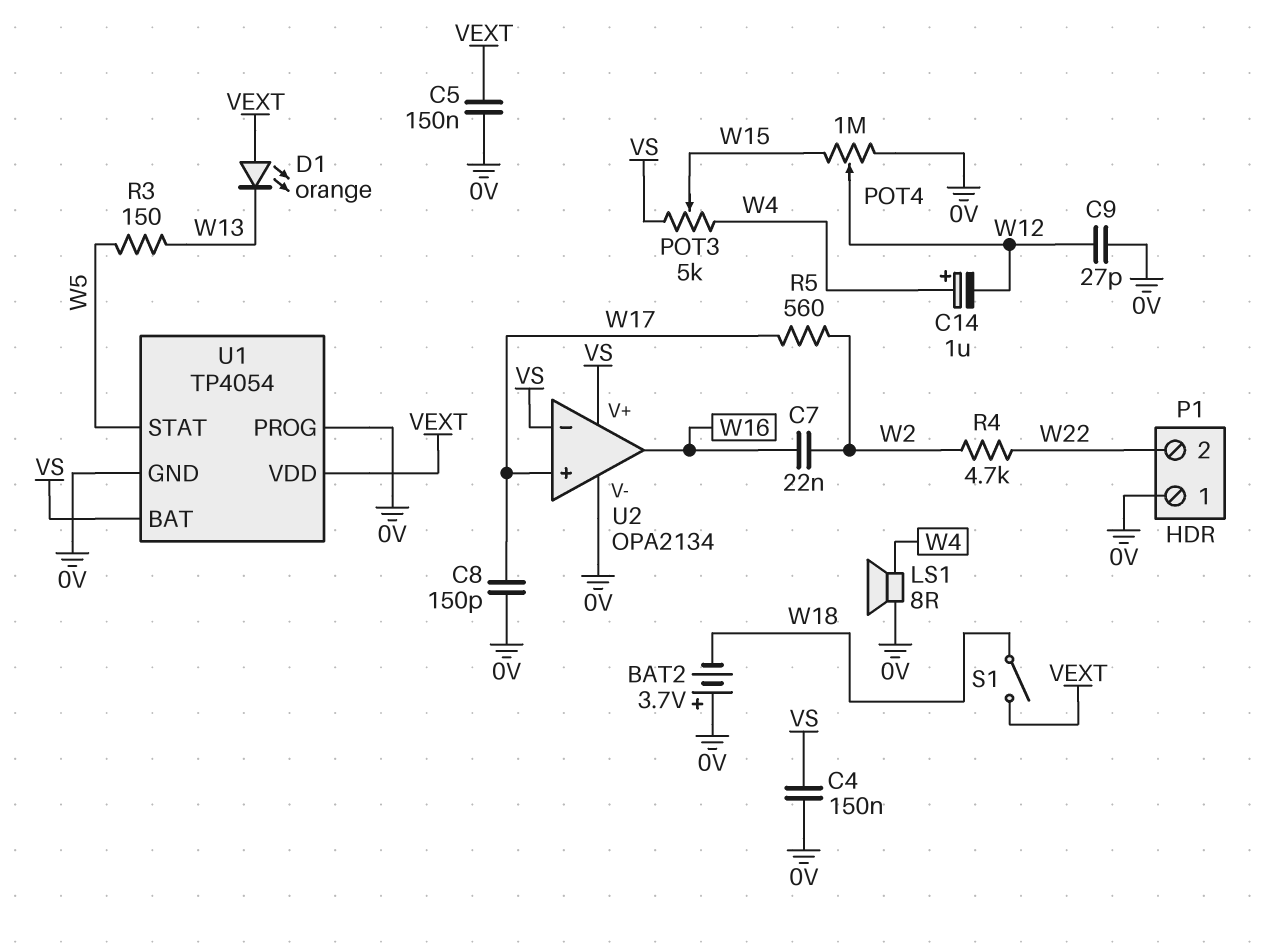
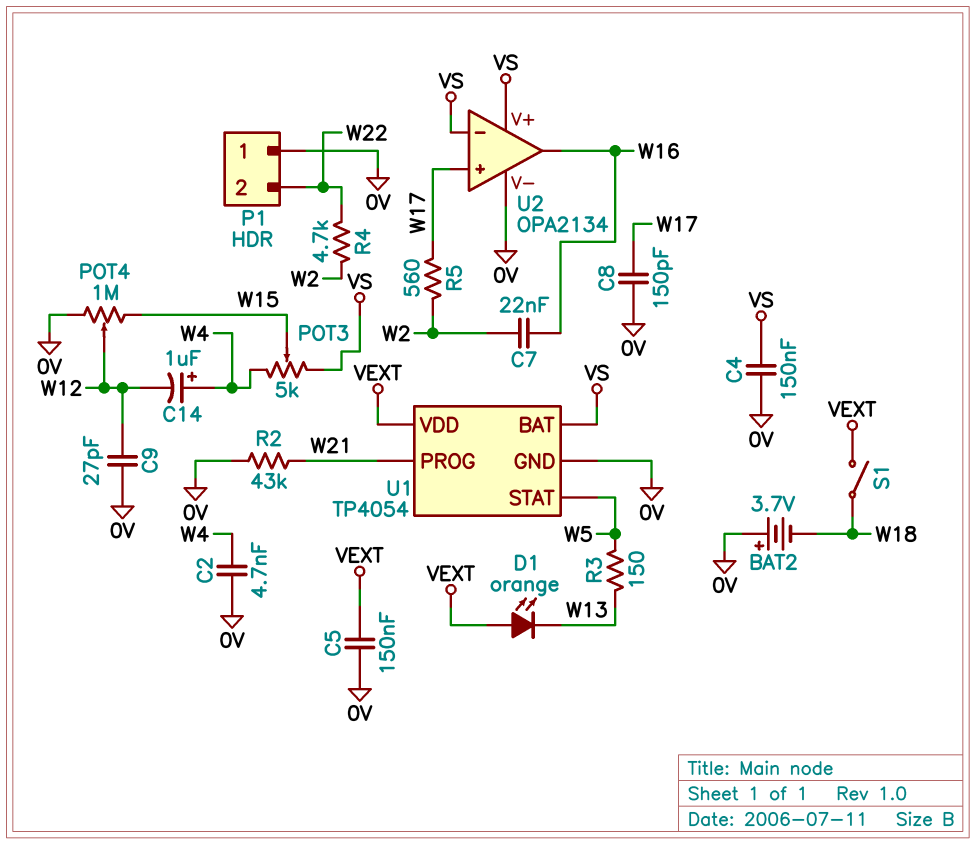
C2: none -> 4.7nF (0V, W4)
LS1: speaker 8R (0V, W4) -> none
R2: none -> 43k (0V, W21)
U1 pin PROG: 0V -> W21

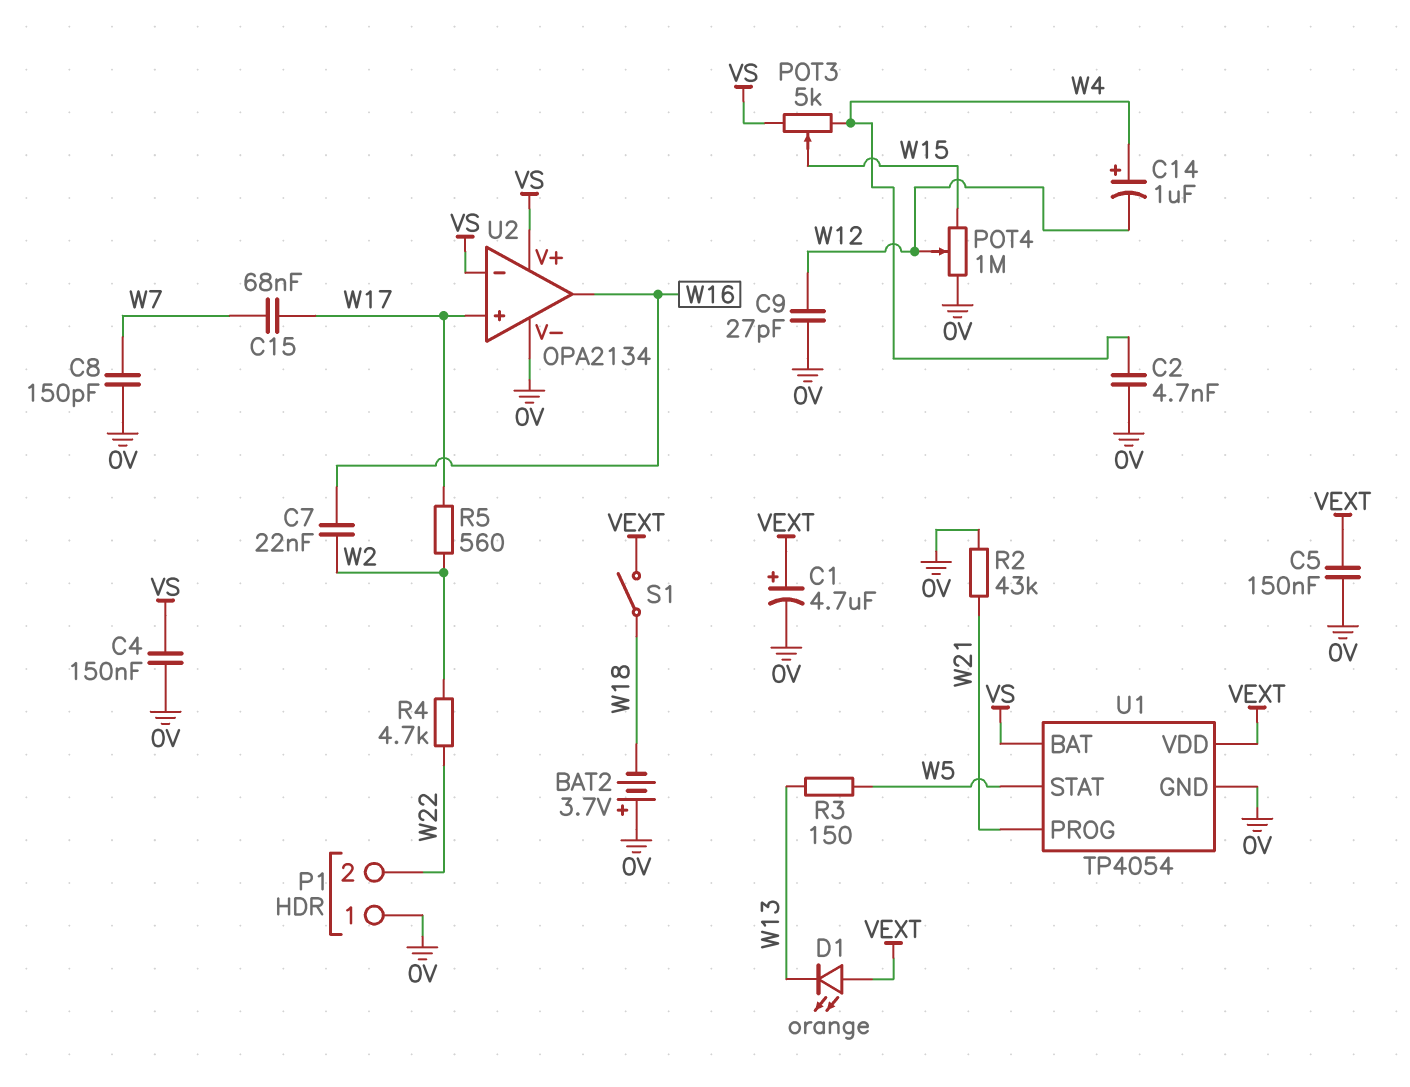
C1: none -> 4.7uF (plus VEXT, minus 0V)
C8: 150pF (0V, W17) -> 150pF (0V, W7)
C15: none -> 68nF (W7, W17)

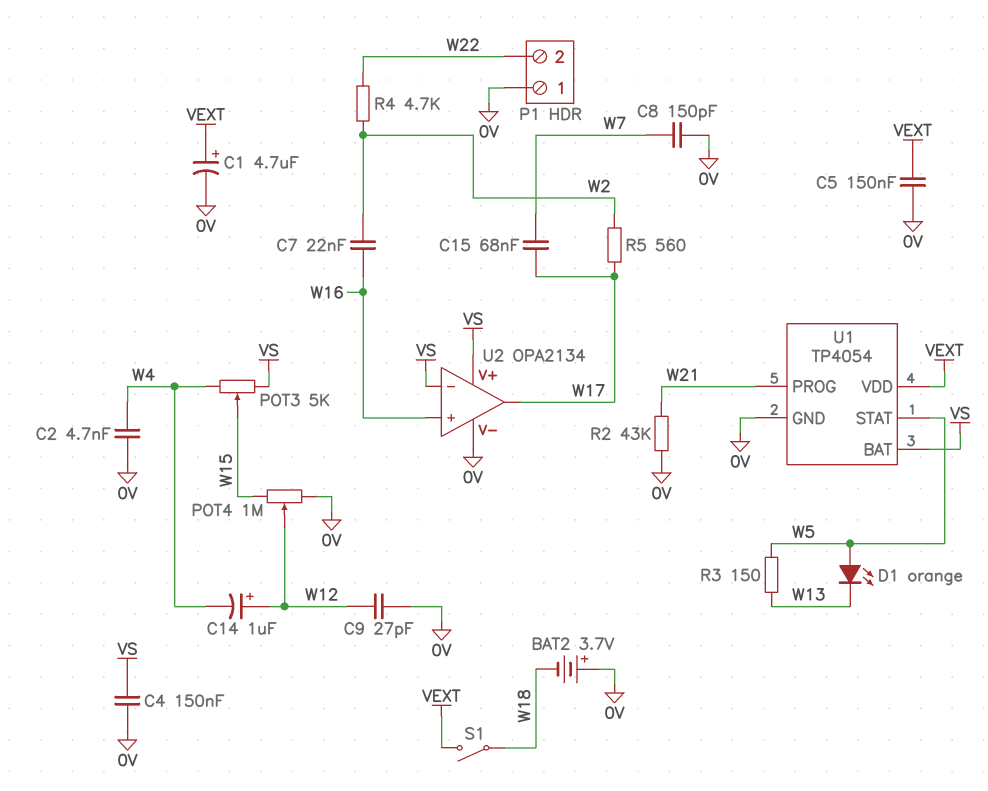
C14: 1uF (plus W4, minus W12) -> 1uF (plus W12, minus W4)
D1: LED orange (A VEXT, K W13) -> LED orange (A W5, K W13)
U2 pin in+: W17 -> W16
U2 pin out: W16 -> W17

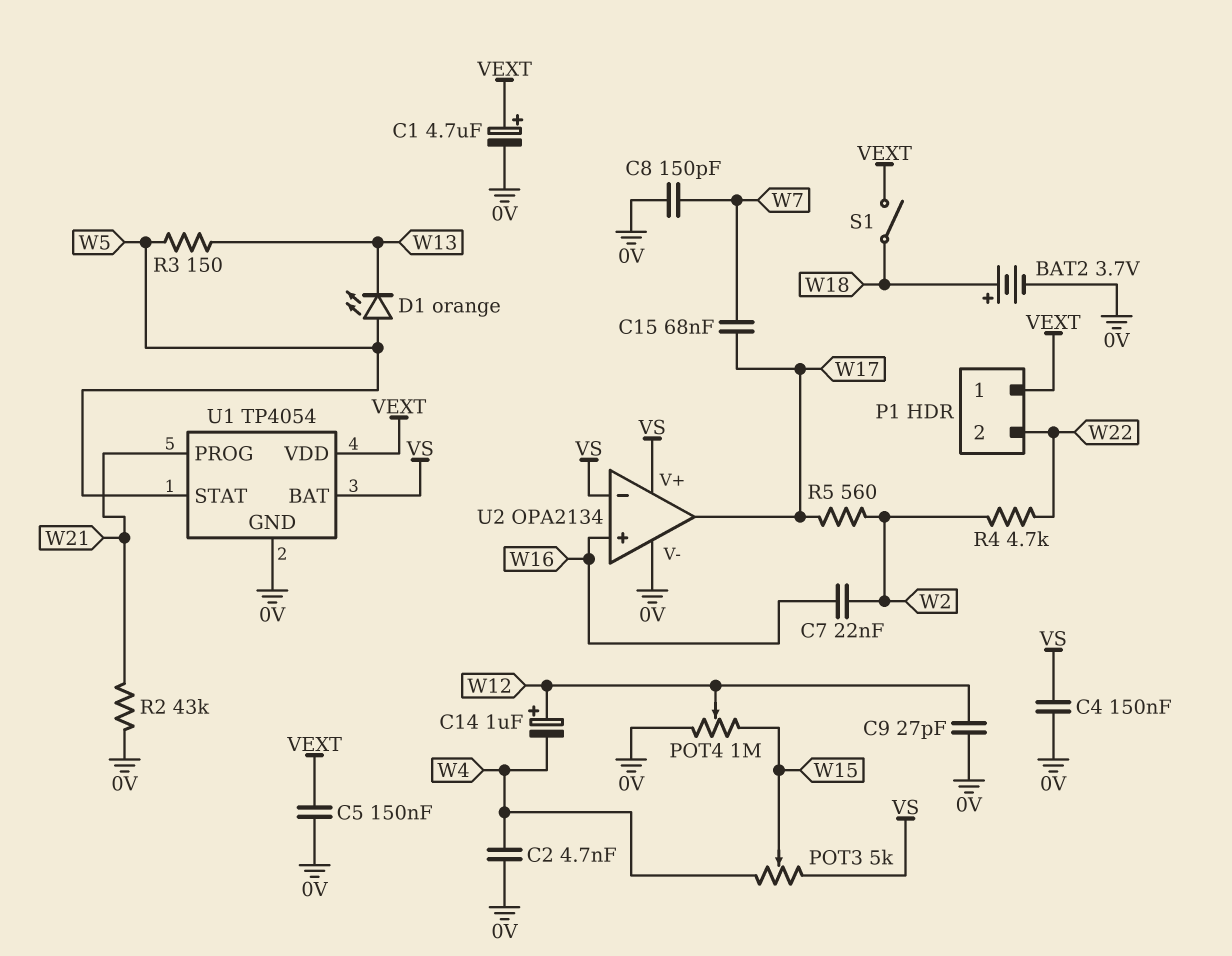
BAT2: 3.7V (plus 0V, minus W18) -> 3.7V (plus W18, minus 0V)
P1 pin 1: 0V -> VEXT

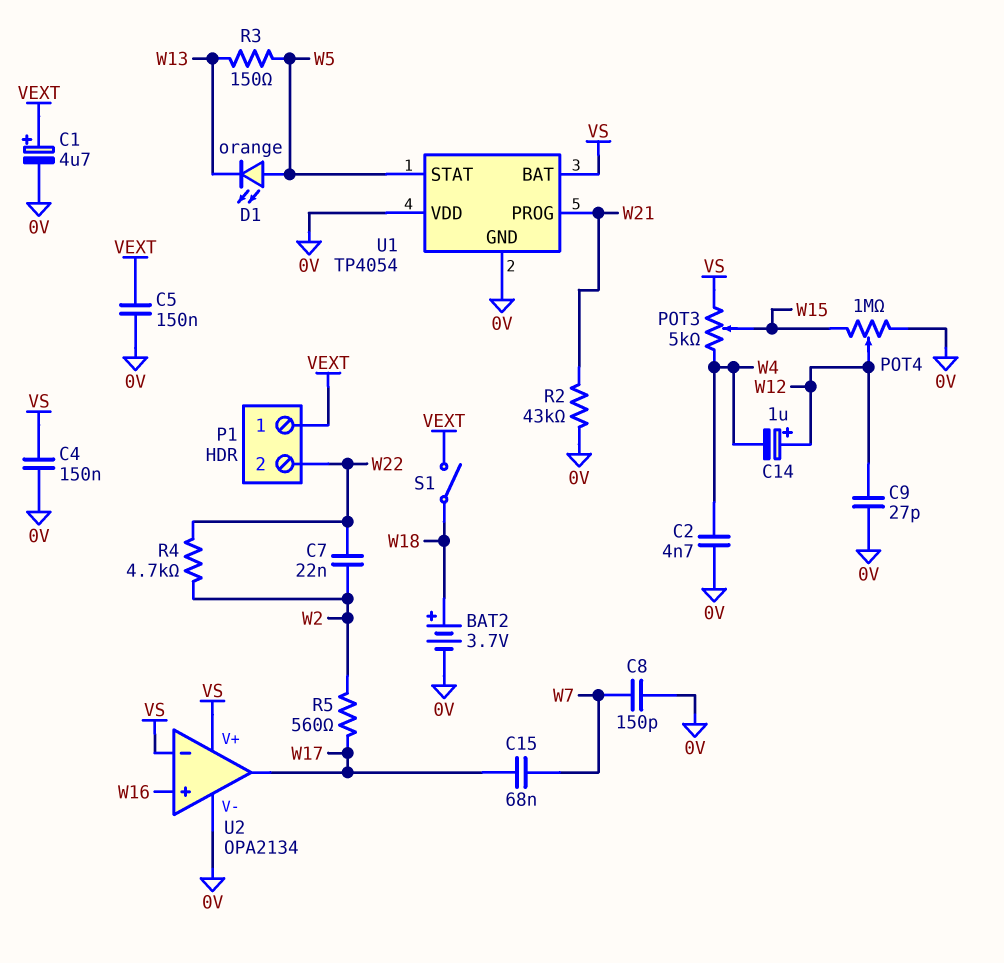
C7: 22nF (W2, W16) -> 22nF (W2, W22)
U1 pin VDD: VEXT -> 0V

